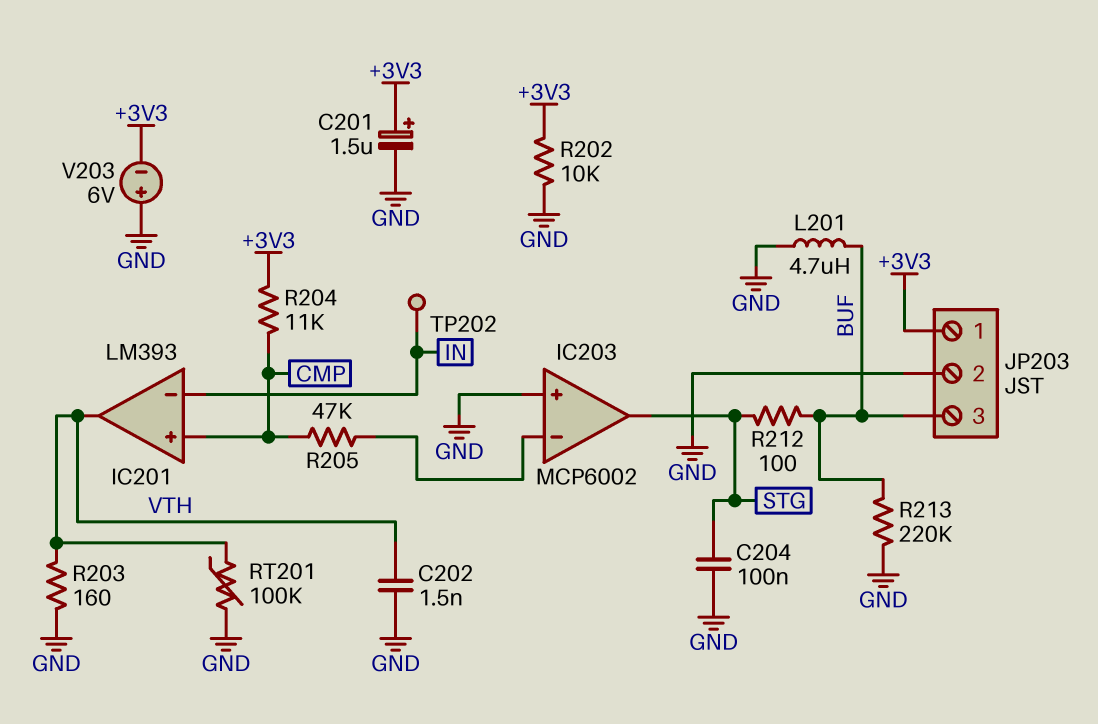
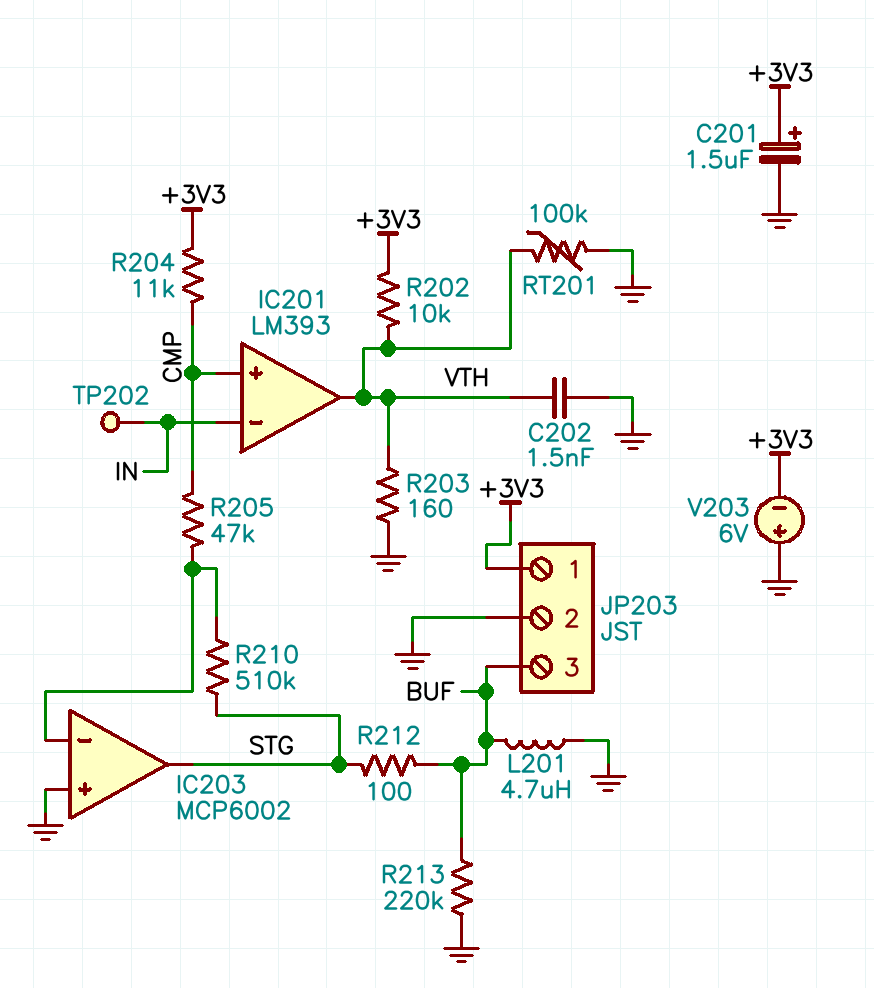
C204: 100nF (GND, STG) -> none
R202: 10k (+3V3, GND) -> 10k (+3V3, VTH)
R210: none -> 510k (IC203/in-, STG)

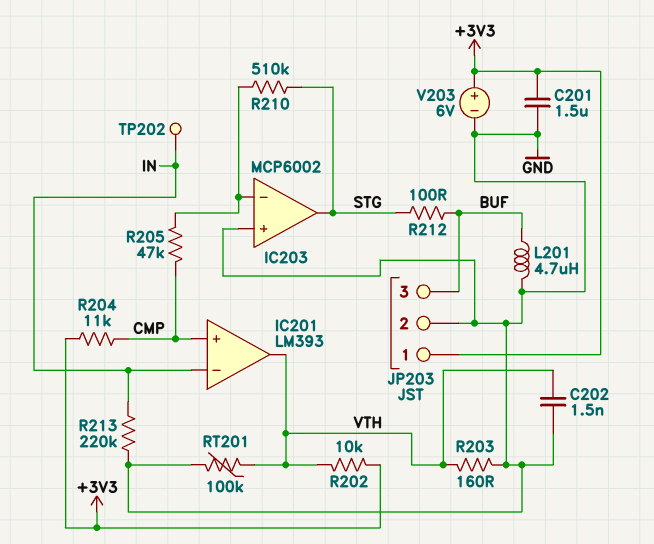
C201: 1.5uF (plus +3V3, minus GND) -> 1.5uF (+3V3, GND)
R213: 220k (BUF, GND) -> 220k (GND, IN)
V203: 6V (plus GND, minus +3V3) -> 6V (plus +3V3, minus GND)

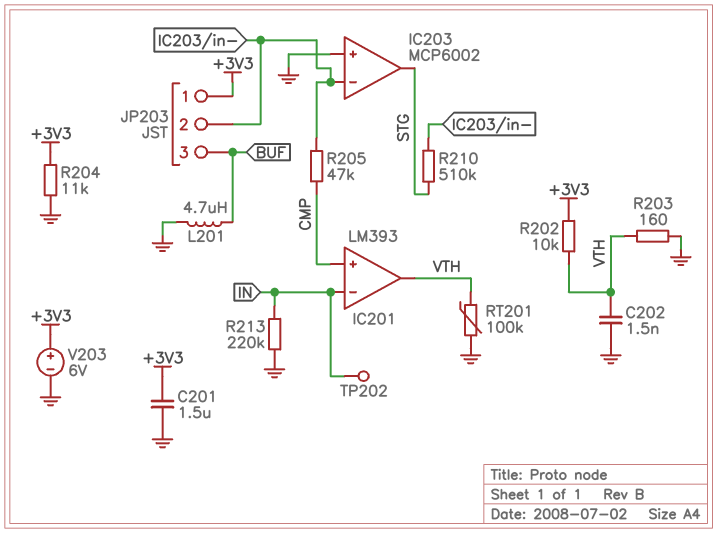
JP203 pin 2: GND -> IC203/in-
R204: 11k (+3V3, CMP) -> 11k (+3V3, GND)
R212: 100 (BUF, STG) -> none

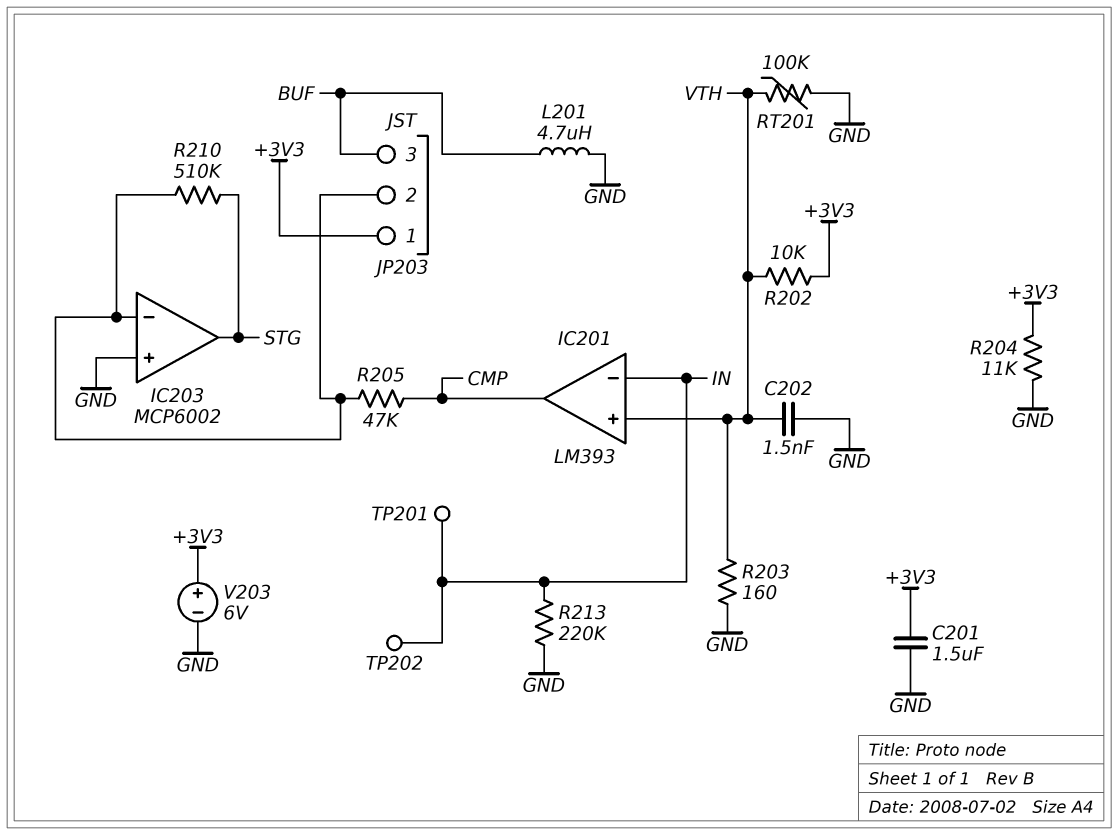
IC201 pin in+: CMP -> VTH
IC201 pin out: VTH -> CMP
TP201: none -> test point (IN)

